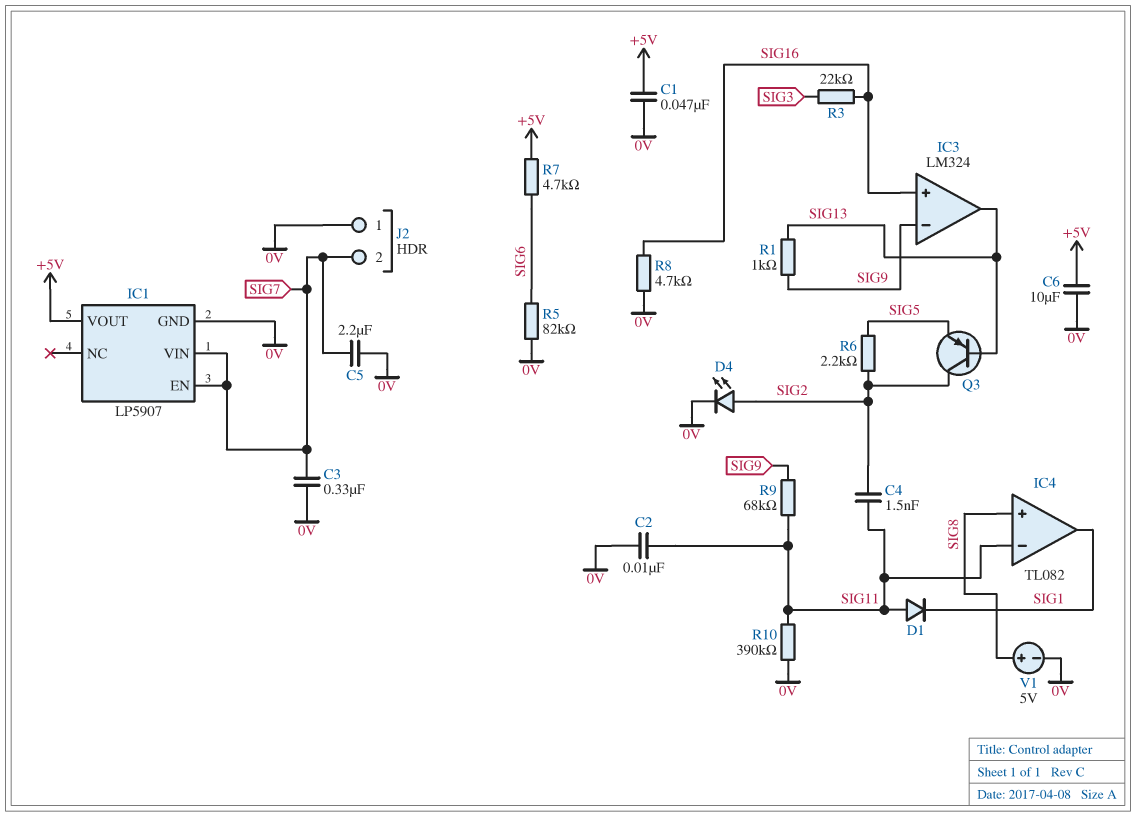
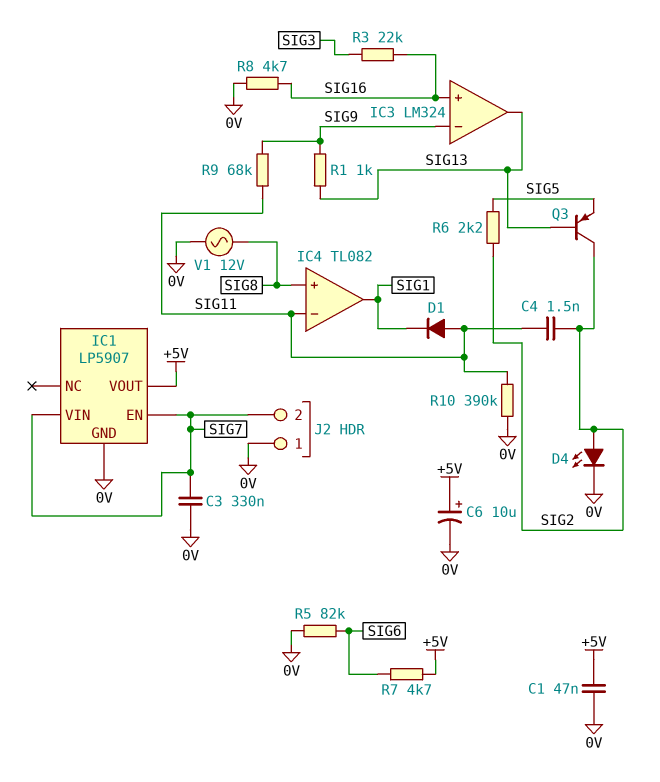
C2: 10nF (0V, SIG11) -> none
C5: 2.2uF (0V, SIG7) -> none
C6: 10uF (+5V, 0V) -> 10uF (plus +5V, minus 0V)
V1: 5V (plus SIG8, minus 0V) -> AC 12V (0V, SIG8)

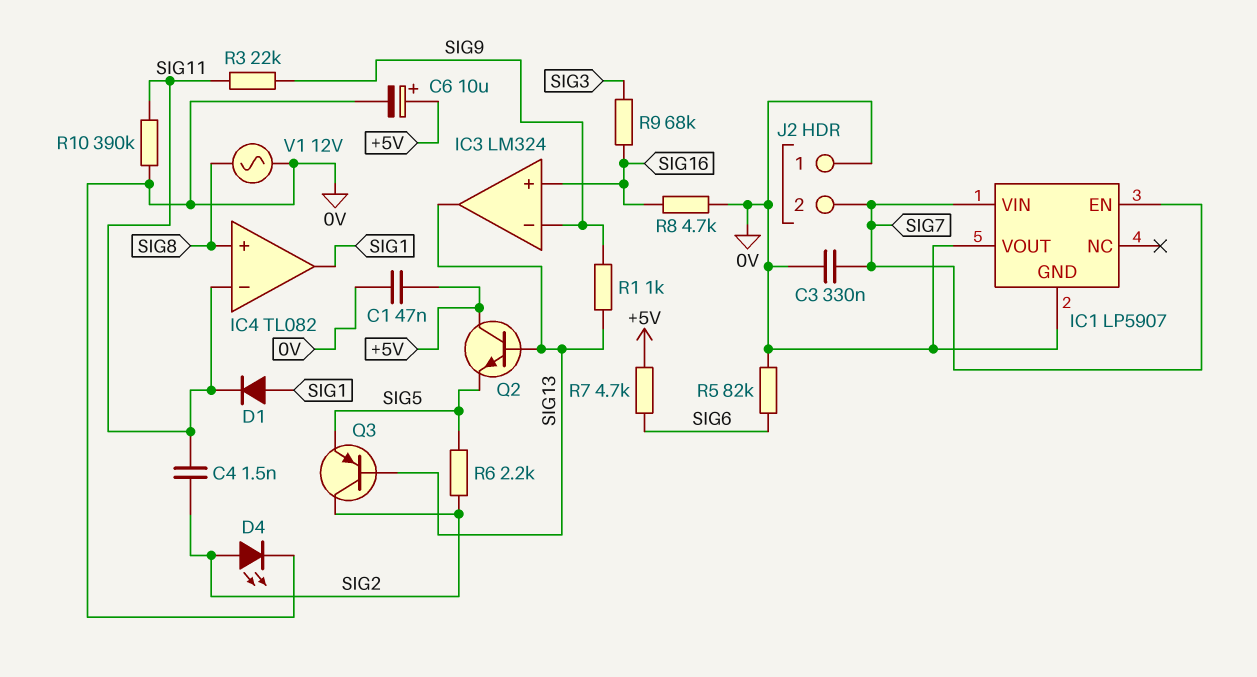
D1: diode (A SIG11, K SIG1) -> diode (A SIG1, K SIG11)
IC1 pin VOUT: +5V -> 0V
Q2: none -> NPN (B SIG13, C +5V, E SIG5)
R3: 22k (SIG3, SIG16) -> 22k (SIG9, SIG11)
R9: 68k (SIG9, SIG11) -> 68k (SIG3, SIG16)

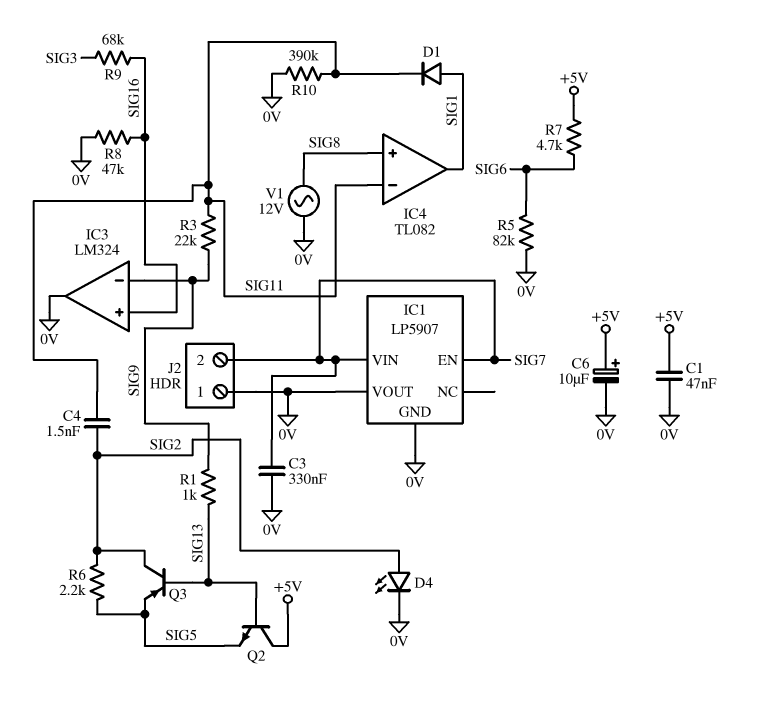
IC3 pin out: SIG13 -> 0V
R8: 4.7k (0V, SIG16) -> 47k (0V, SIG16)

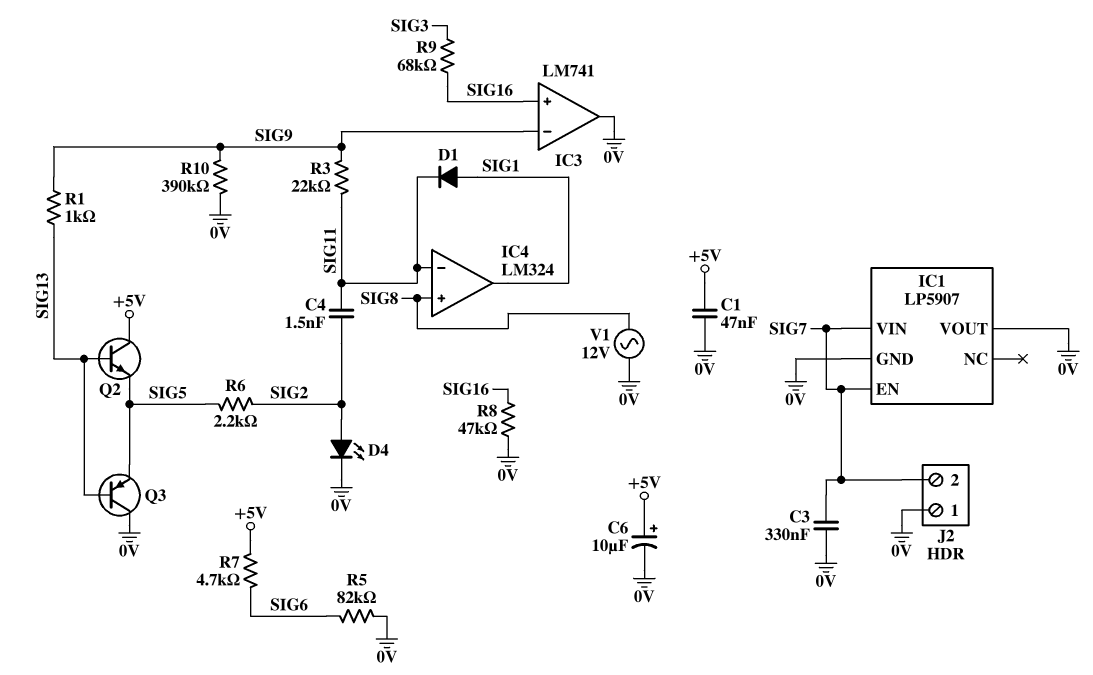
IC3: LM324 -> LM741
IC4: TL082 -> LM324
Q3: PNP (B SIG13, C SIG2, E SIG5) -> PNP (B SIG13, C 0V, E SIG5)
R10: 390k (0V, SIG11) -> 390k (0V, SIG9)

